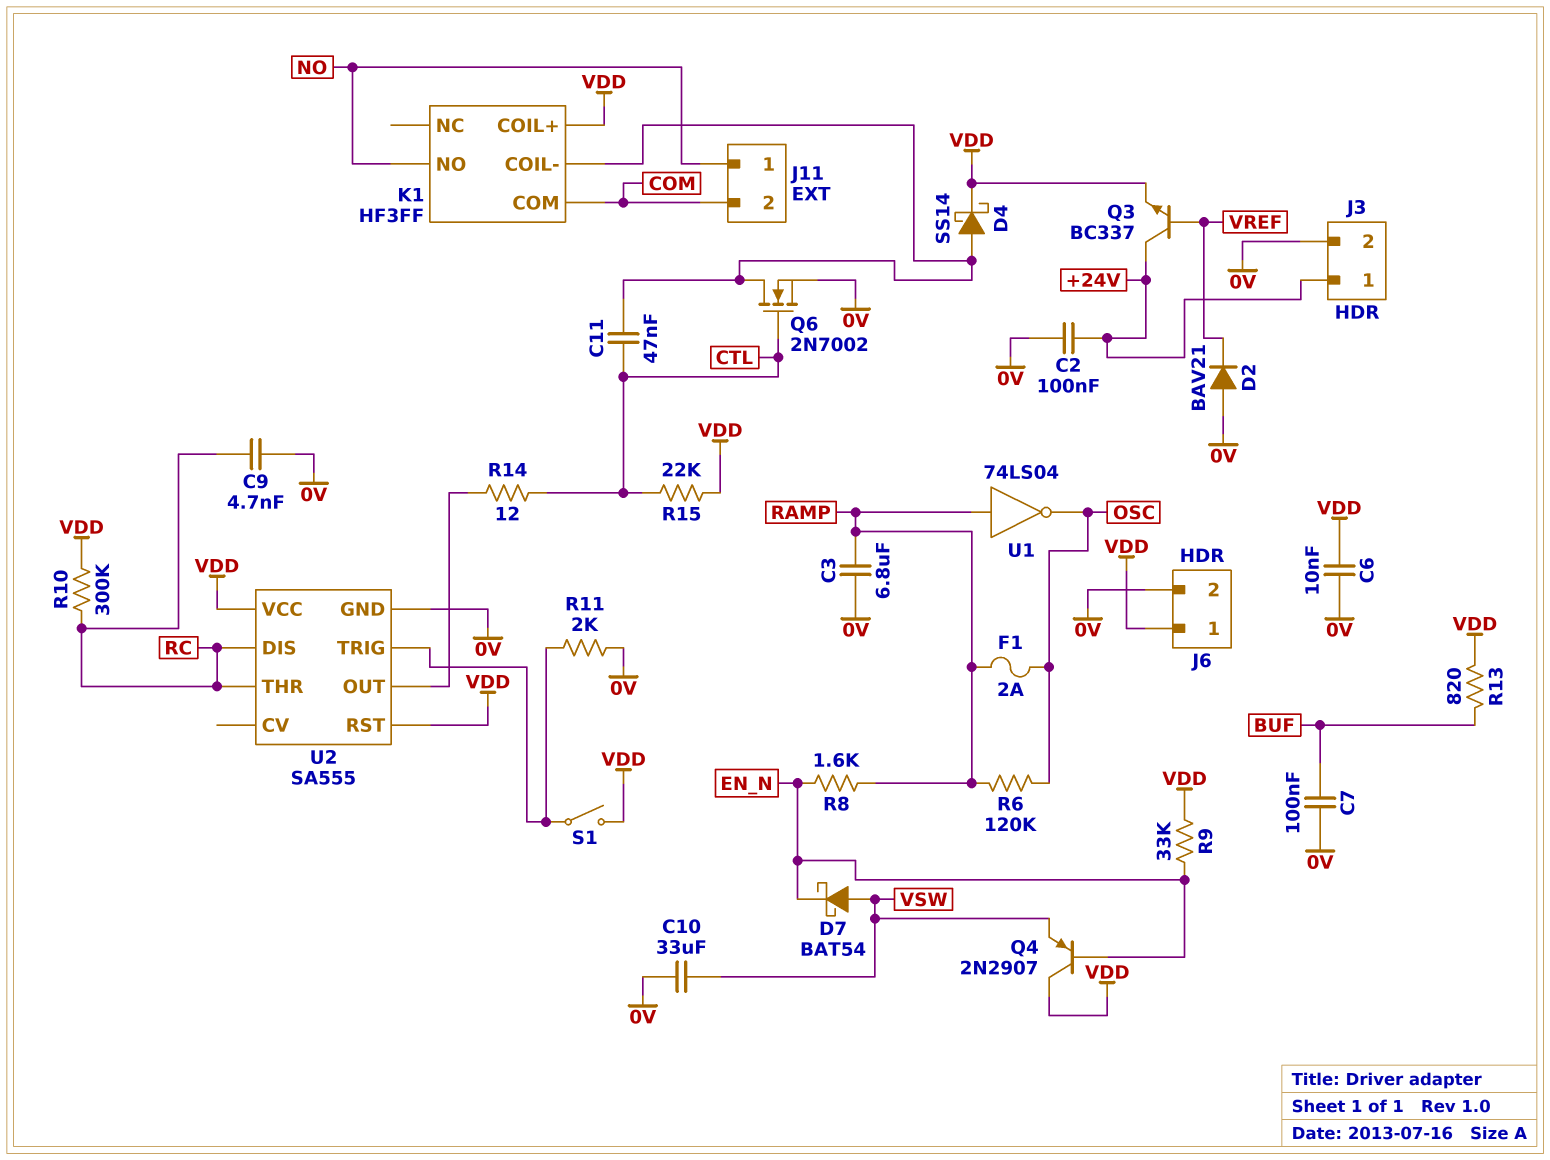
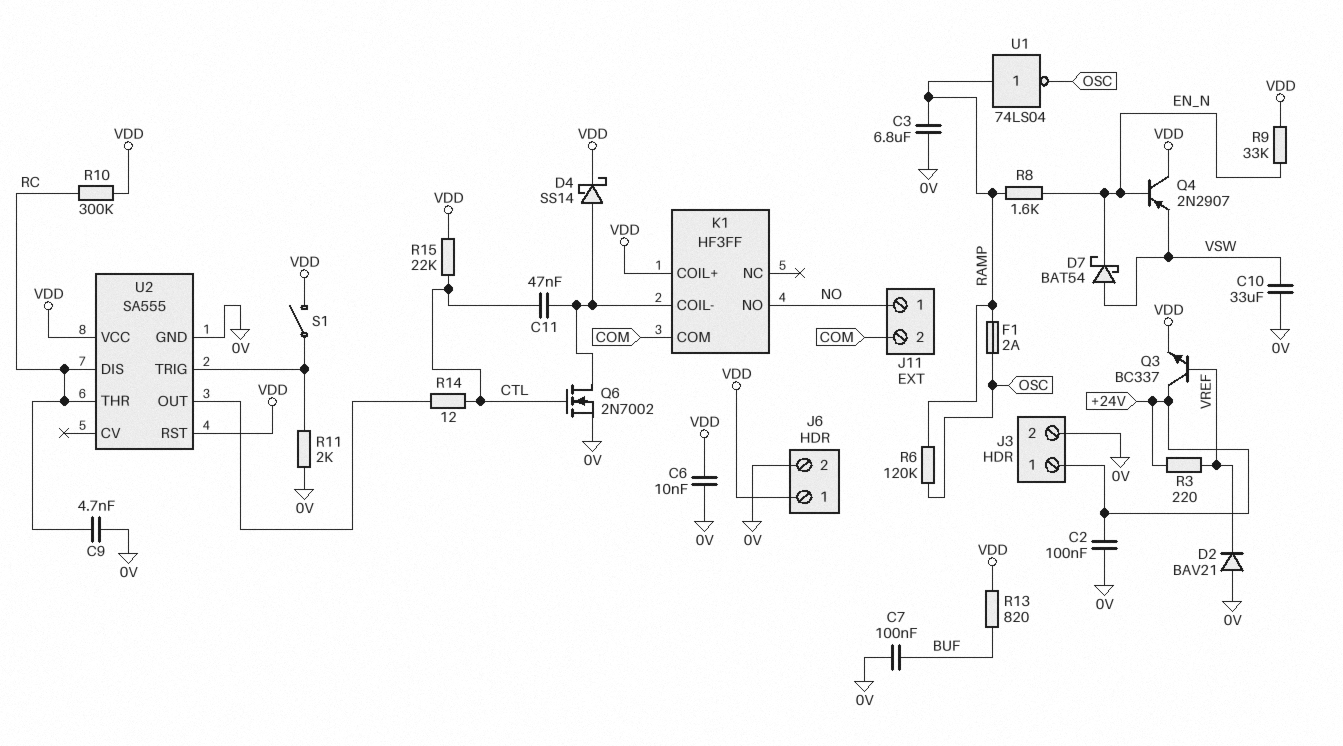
R3: none -> 220 (+24V, VREF)

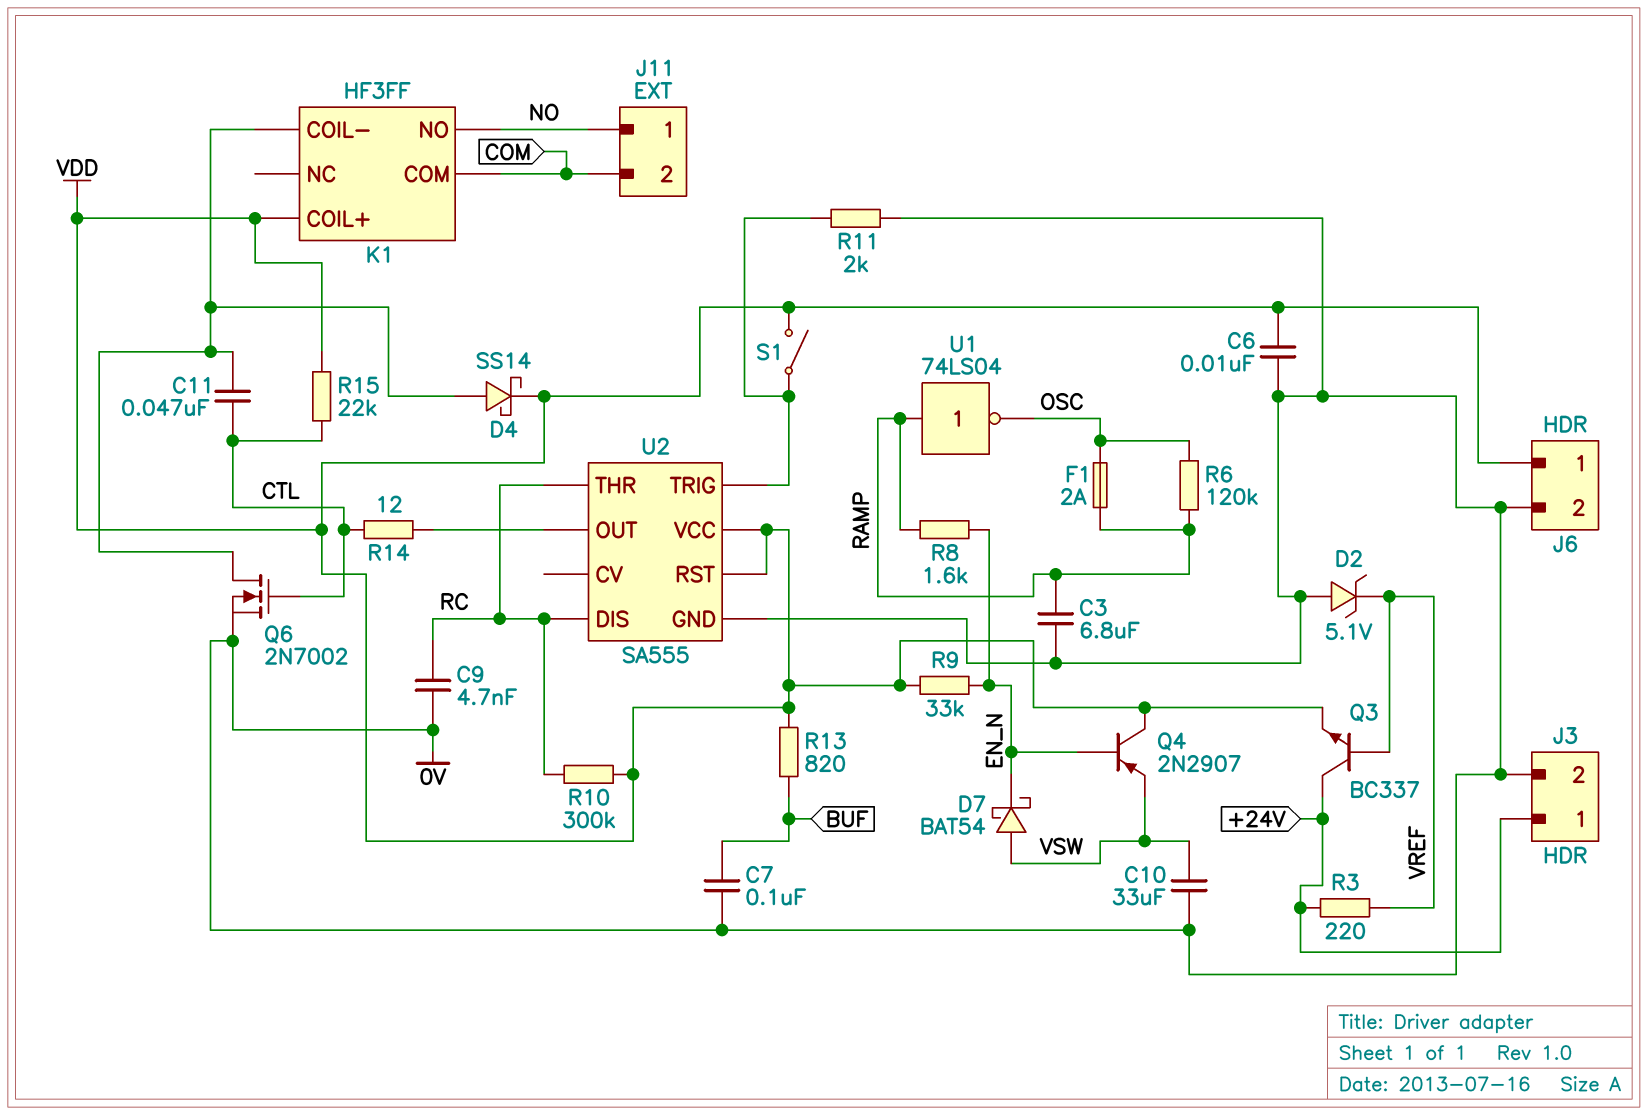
C2: 100nF (+24V, 0V) -> none
D2: diode BAV21 (A 0V, K VREF) -> zener 5.1V (A 0V, K VREF)

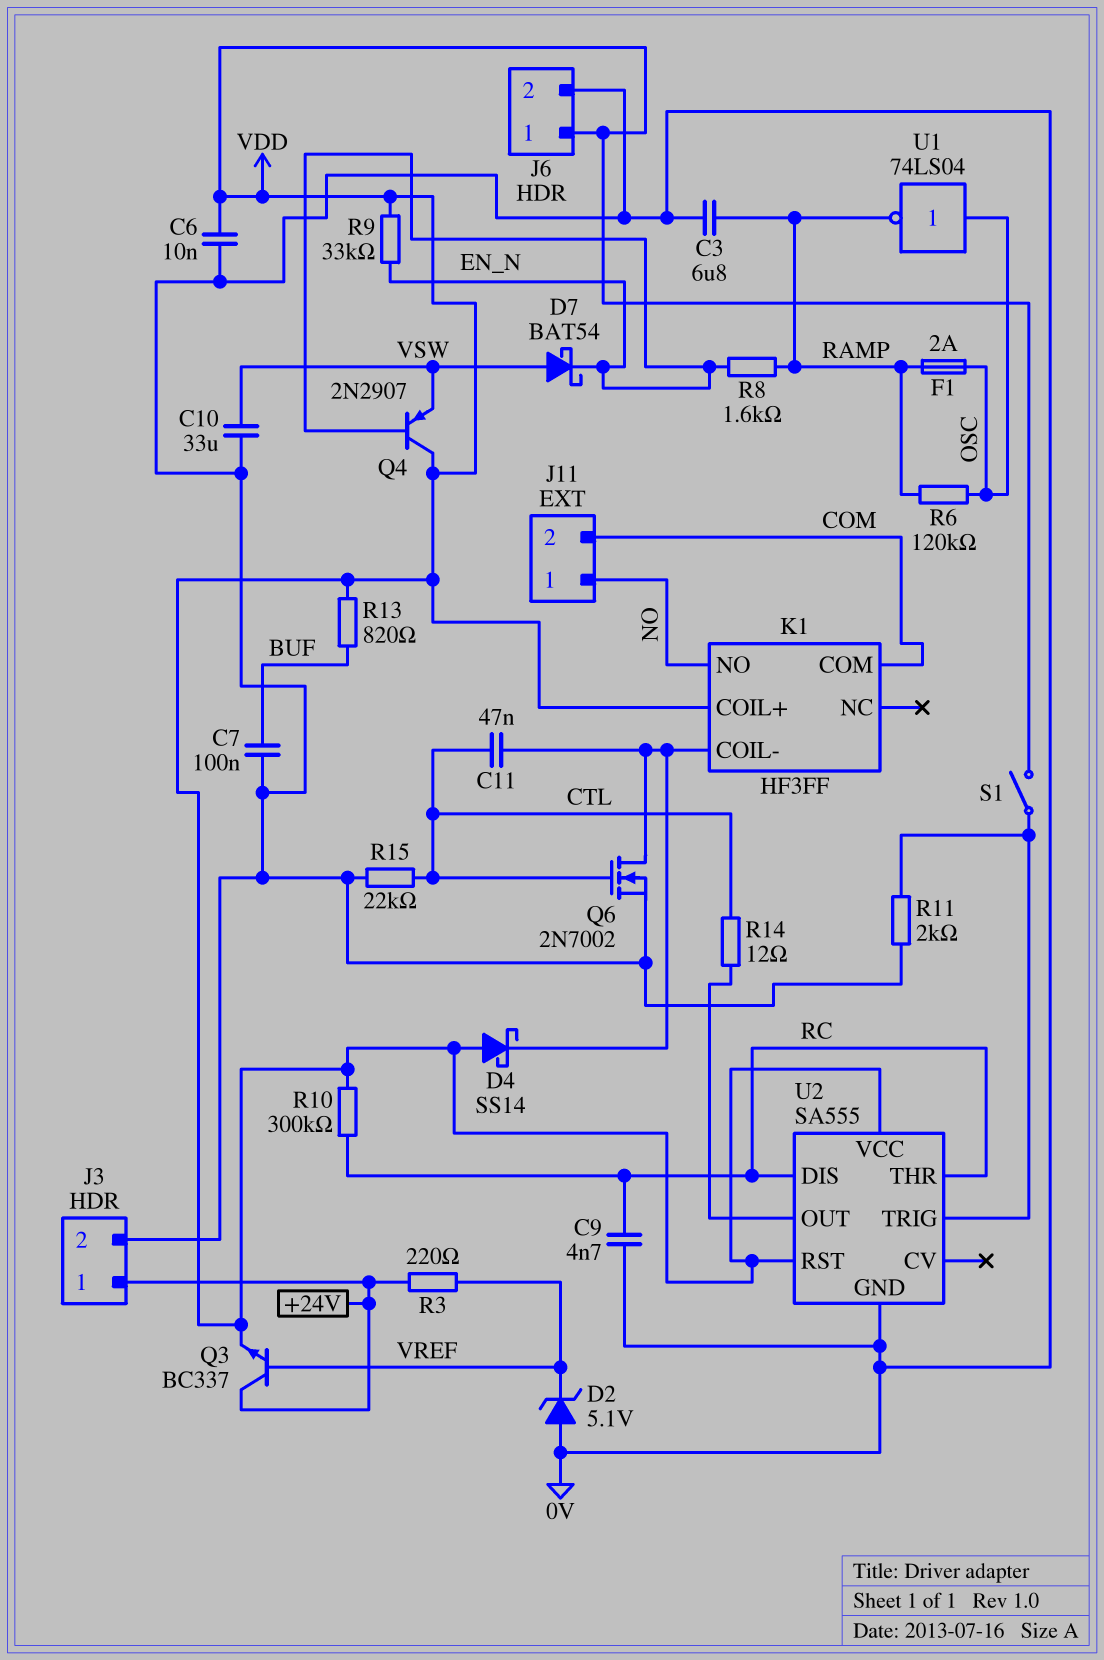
D4: schottky SS14 (A K1/COIL-, K VDD) -> schottky SS14 (A VDD, K K1/COIL-)
R15: 22k (CTL, VDD) -> 22k (0V, CTL)
U1: NOT 74LS04 (in RAMP, out OSC) -> NOT 74LS04 (in OSC, out RAMP)

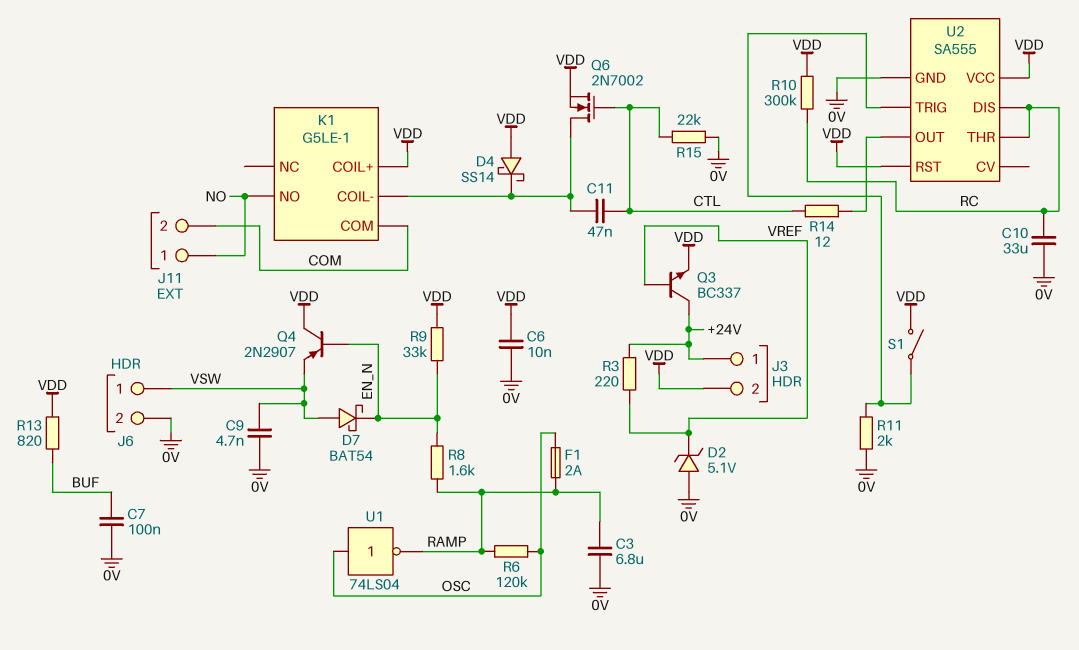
C9: 4.7nF (0V, RC) -> 4.7nF (0V, VSW)
C10: 33uF (0V, VSW) -> 33uF (0V, RC)
J3 pin 2: 0V -> VDD
J6 pin 1: VDD -> VSW
K1: HF3FF -> G5LE-1
Q6: NMOS 2N7002 (G CTL, D K1/COIL-, S 0V) -> NMOS 2N7002 (G CTL, D K1/COIL-, S VDD)

